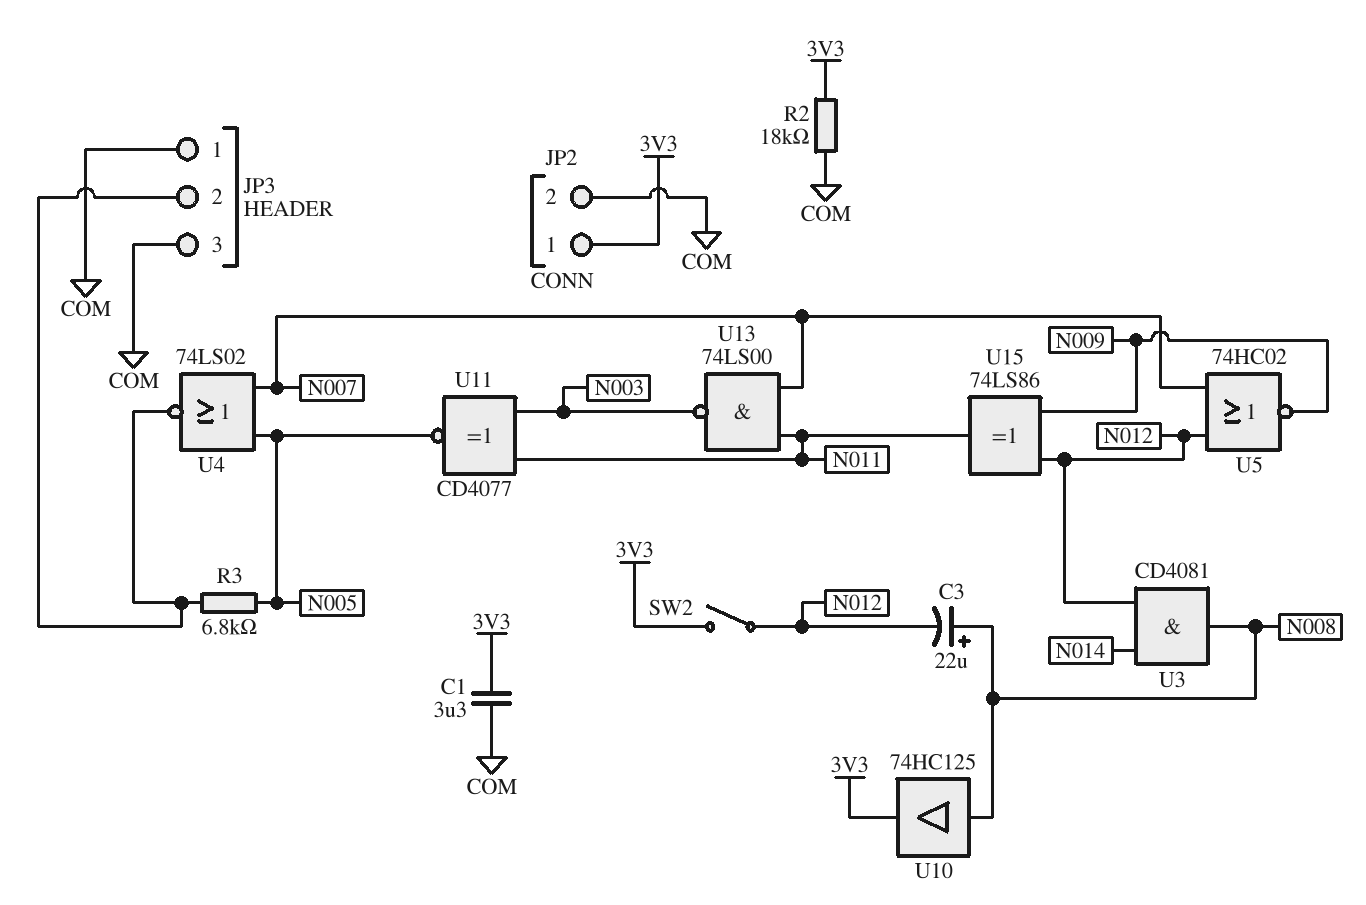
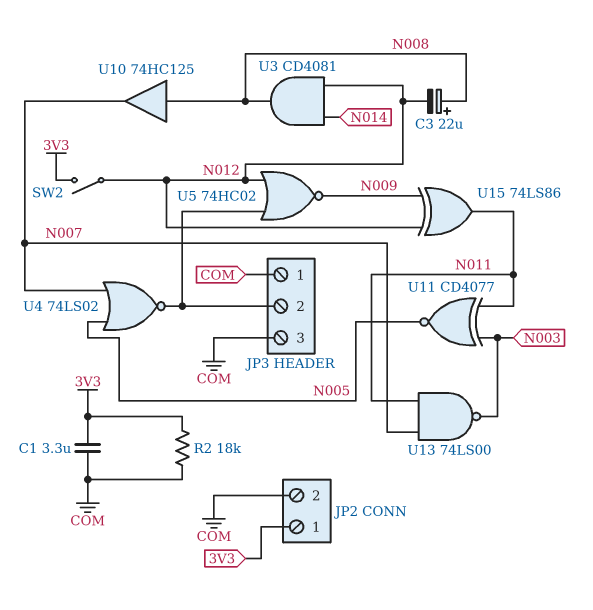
R3: 6.8k (JP3/2, N005) -> none
U5: NOR 74HC02 (in N007, in N012, out N009) -> NOR 74HC02 (in JP3/2, in N012, out N009)
U10: buffer 74HC125 (in N008, out 3V3) -> buffer 74HC125 (in N008, out N007)

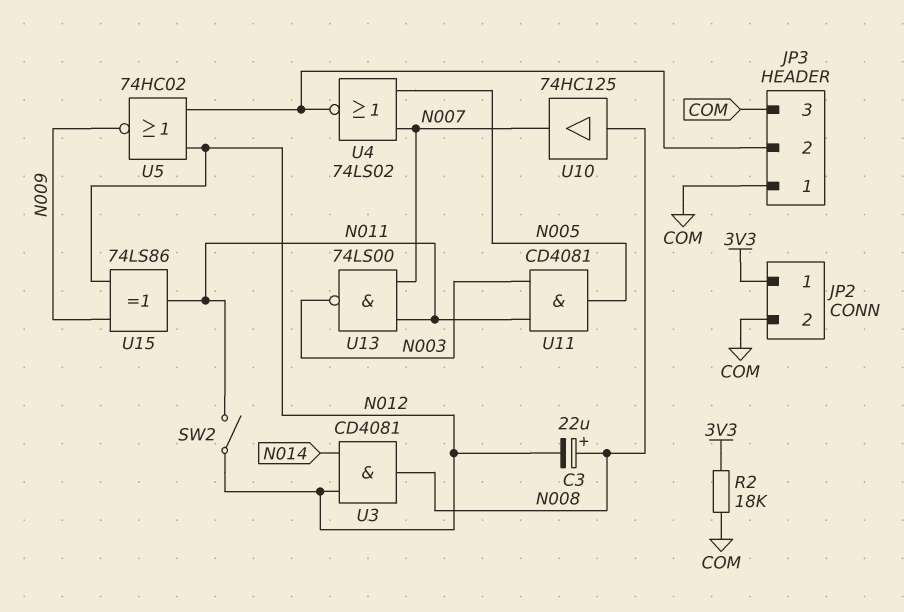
C1: 3.3uF (3V3, COM) -> none
SW2: switch (3V3, N012) -> switch (N011, N012)
U11: XNOR CD4077 (in N003, in N011, out N005) -> AND CD4081 (in N003, in N011, out N005)

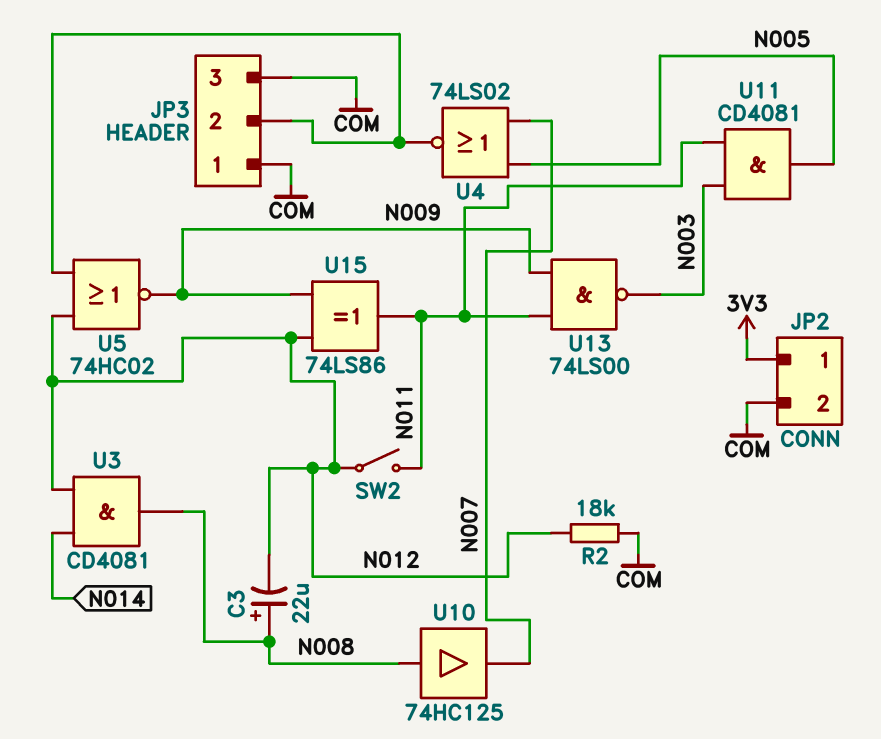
R2: 18k (3V3, COM) -> 18k (COM, N012)
U13: NAND 74LS00 (in N007, in N011, out N003) -> NAND 74LS00 (in N009, in N011, out N003)

